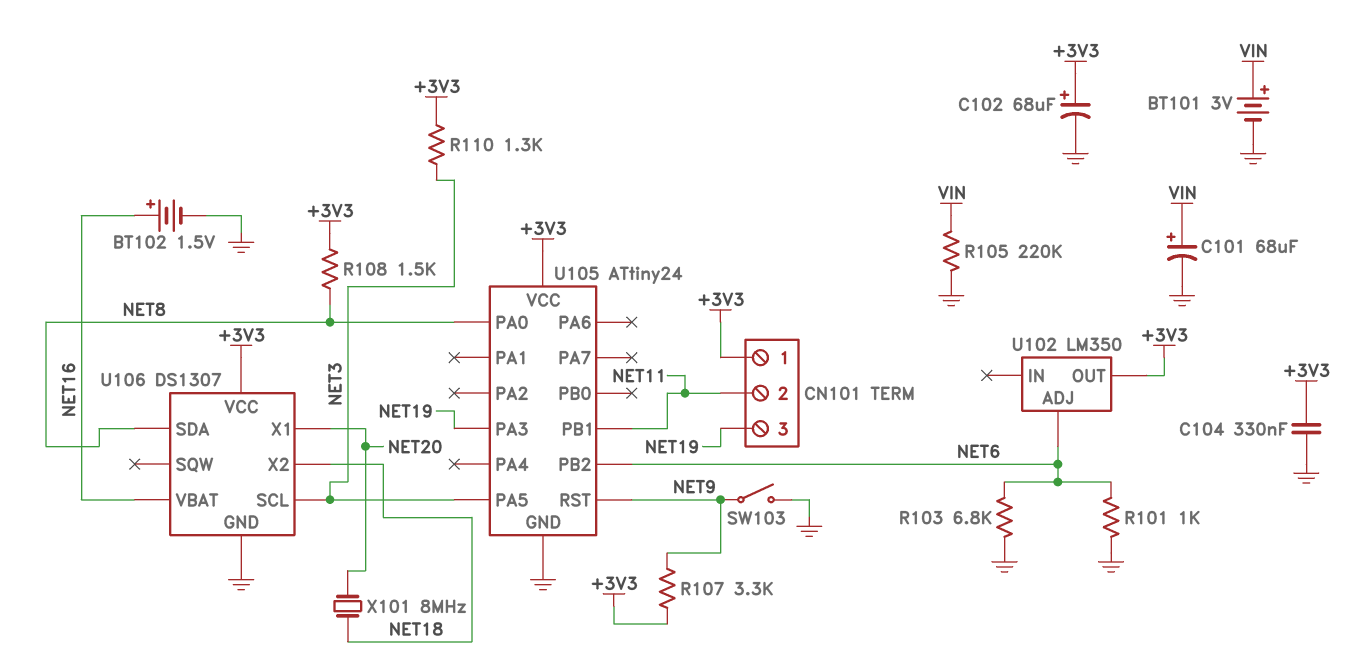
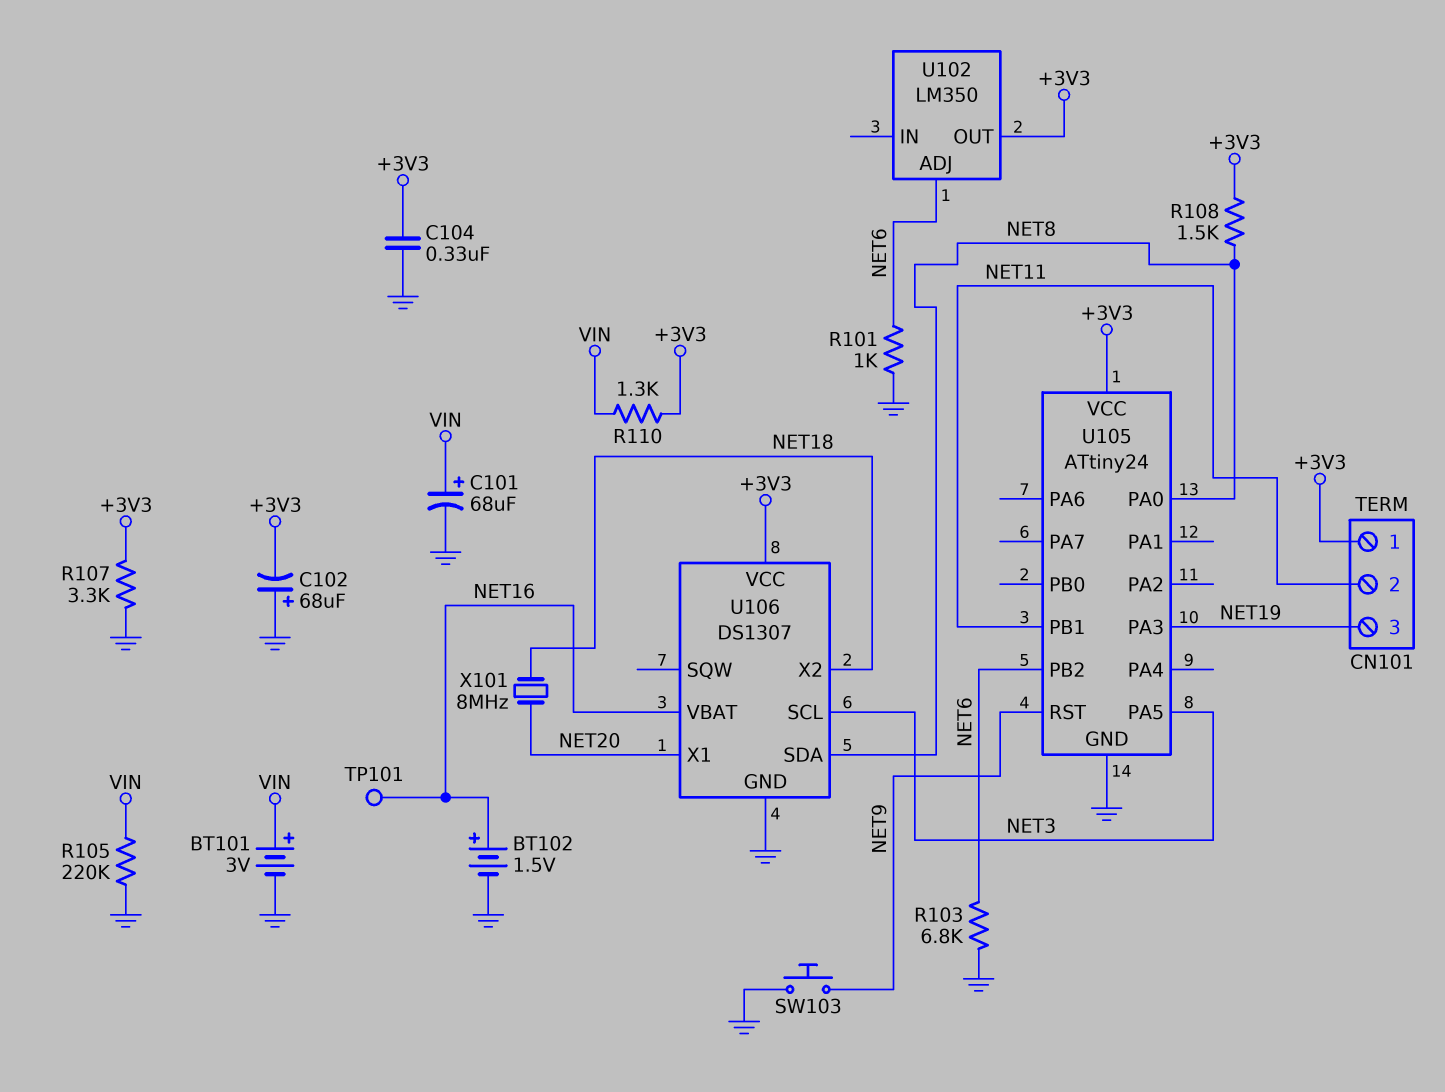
C102: 68uF (plus +3V3, minus GND) -> 68uF (plus GND, minus +3V3)
R107: 3.3k (+3V3, NET9) -> 3.3k (+3V3, GND)
R110: 1.3k (+3V3, NET3) -> 1.3k (+3V3, VIN)
SW103: switch (GND, NET9) -> button (GND, NET9)
TP101: none -> test point (NET16)

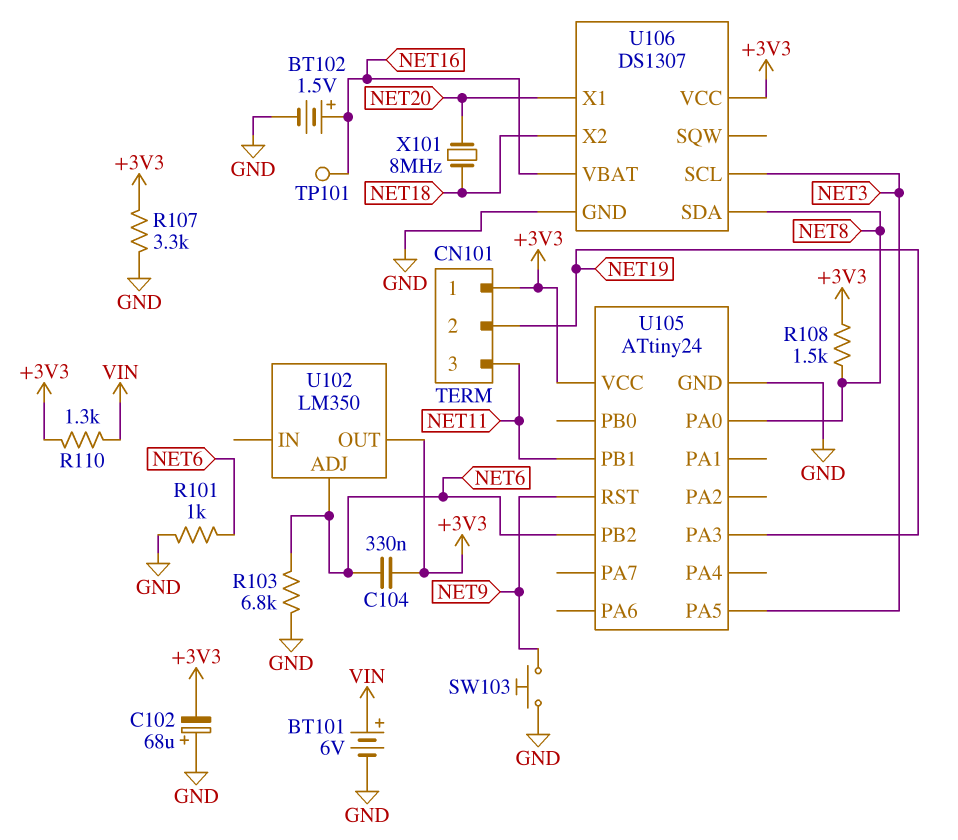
BT101: 3V (plus VIN, minus GND) -> 6V (plus VIN, minus GND)
C101: 68uF (plus VIN, minus GND) -> none
C104: 330nF (+3V3, GND) -> 330nF (+3V3, NET6)
CN101 pin 2: NET11 -> NET19
CN101 pin 3: NET19 -> NET11
R105: 220k (GND, VIN) -> none

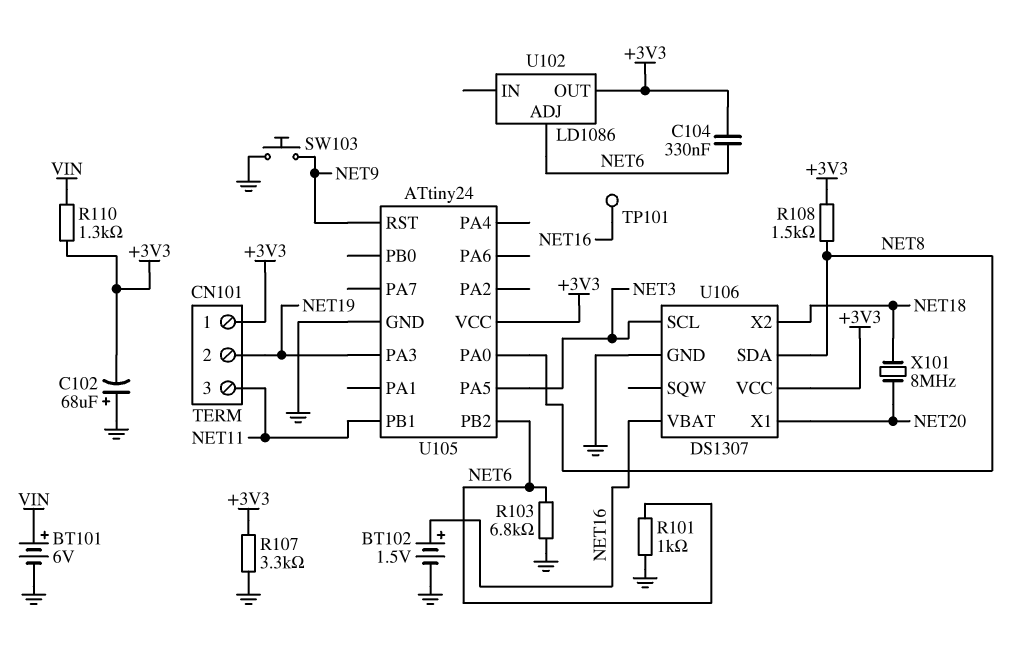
U102: LM350 -> LD1086

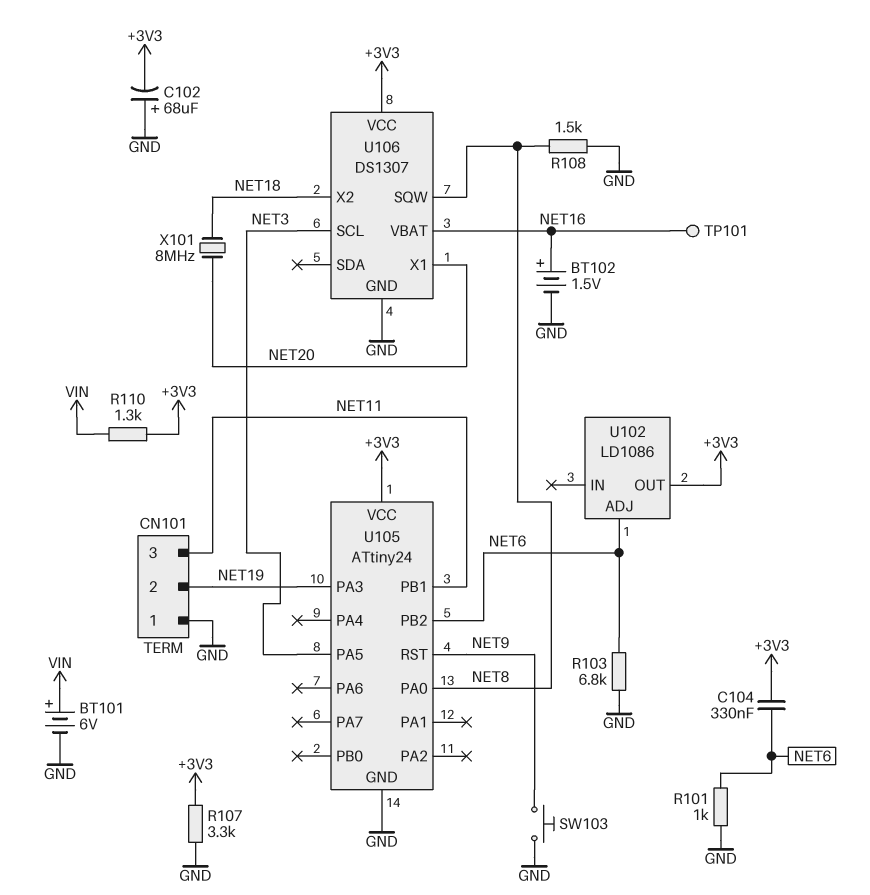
CN101 pin 1: +3V3 -> GND
R108: 1.5k (+3V3, NET8) -> 1.5k (GND, NET8)
U106 pin SDA: NET8 -> none
U106 pin SQW: none -> NET8

